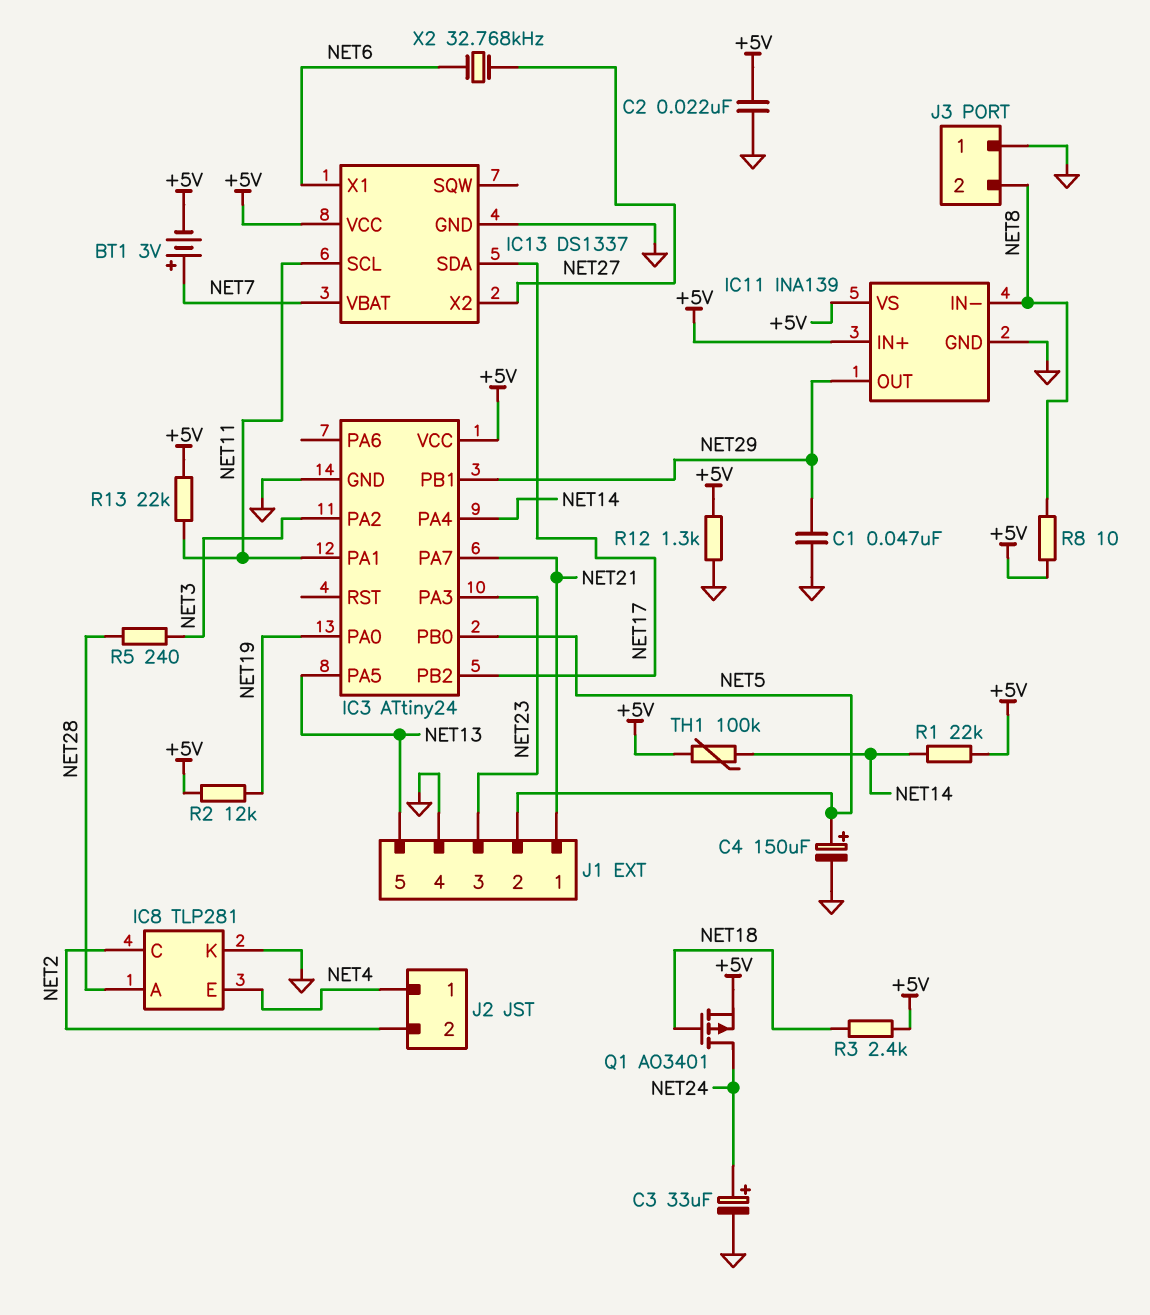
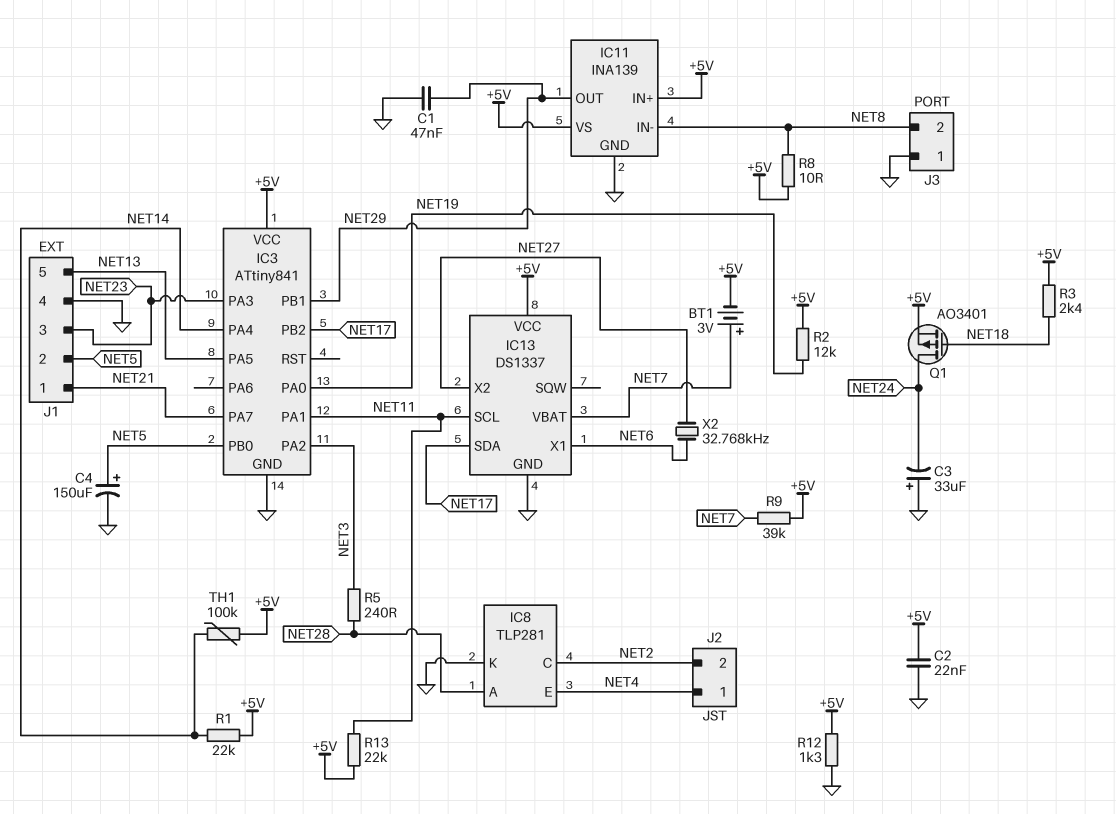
C3: 33uF (plus NET24, minus GND) -> 33uF (plus GND, minus NET24)
IC3: ATtiny24 -> ATtiny841
R9: none -> 39k (+5V, NET7)

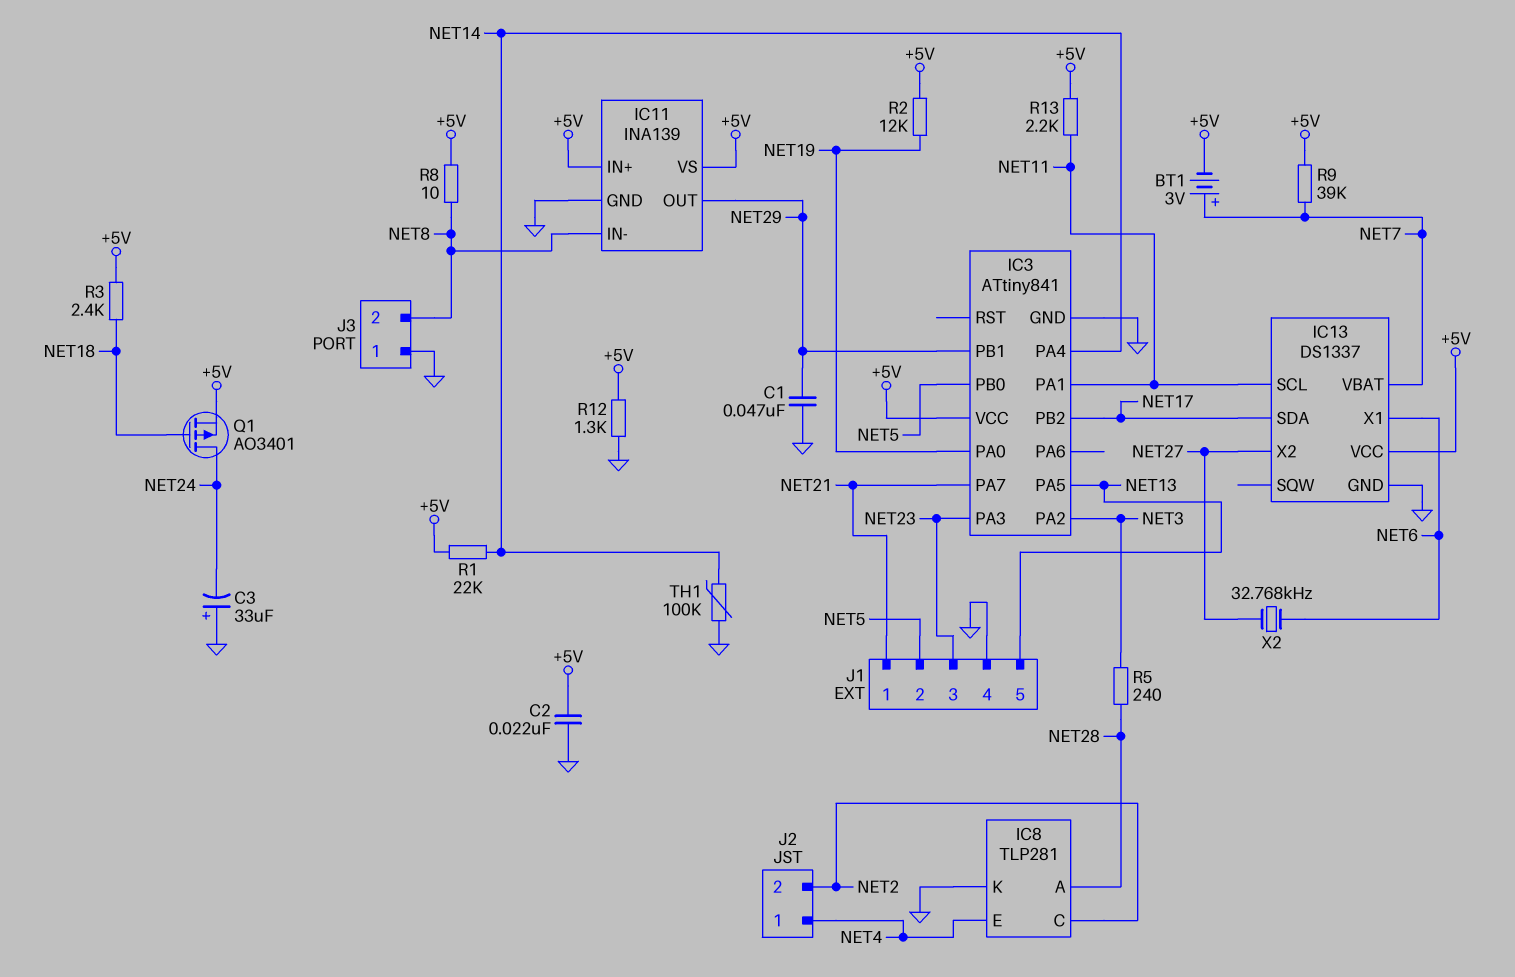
C4: 150uF (plus NET5, minus GND) -> none
R13: 22k (+5V, NET11) -> 2.2k (+5V, NET11)
TH1: 100k (+5V, NET14) -> 100k (GND, NET14)

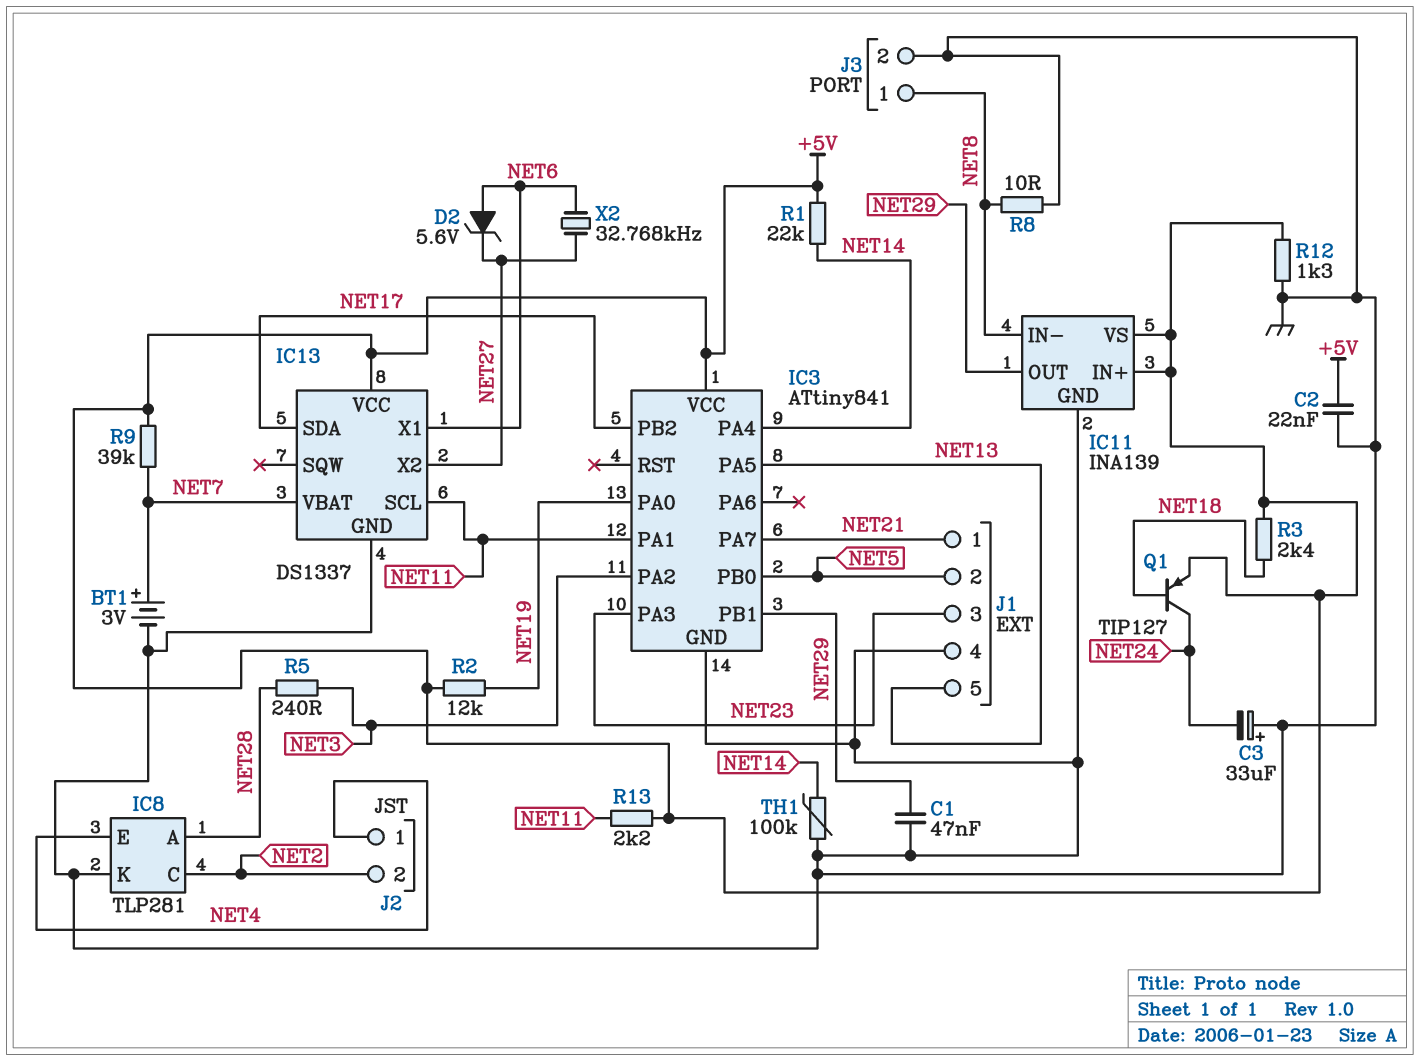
BT1: 3V (plus NET7, minus +5V) -> 3V (plus NET7, minus GND)
D2: none -> zener 5.6V (A NET6, K NET27)
J3 pin 1: GND -> NET8
J3 pin 2: NET8 -> GND
Q1: PMOS AO3401 (G NET18, D NET24, S +5V) -> PNP TIP127 (B NET18, C NET24, E +5V)
R8: 10 (+5V, NET8) -> 10 (GND, NET8)

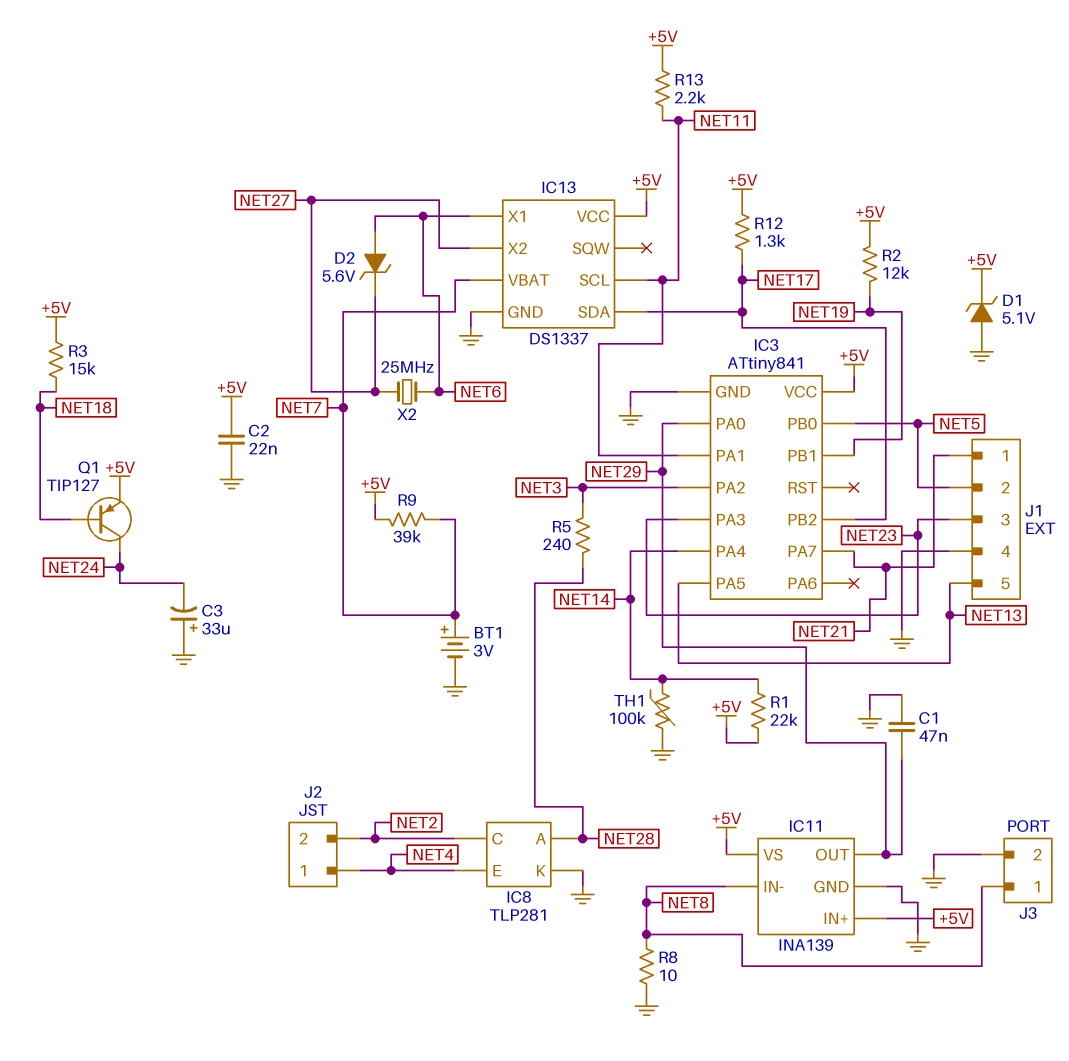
D1: none -> zener 5.1V (A GND, K +5V)
IC3 pin PA0: NET19 -> NET29
IC3 pin PB1: NET29 -> NET19
R3: 2.4k (+5V, NET18) -> 15k (+5V, NET18)
R12: 1.3k (+5V, GND) -> 1.3k (+5V, NET17)
X2: 32.768kHz (NET6, NET27) -> 25MHz (NET6, NET27)

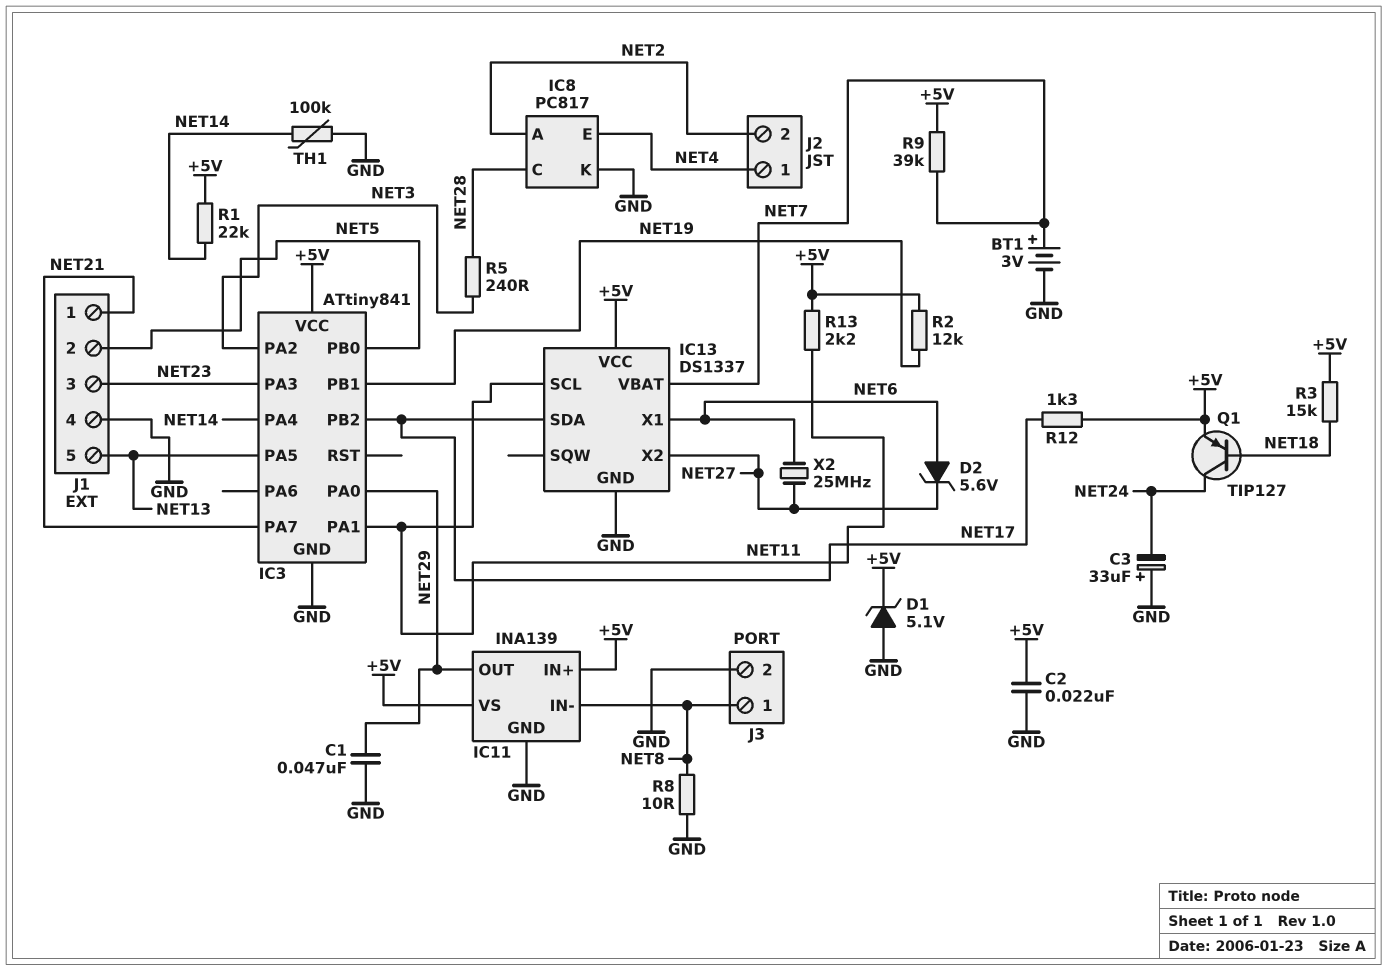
IC8: TLP281 -> PC817
IC8 pin A: NET28 -> NET2
IC8 pin C: NET2 -> NET28

